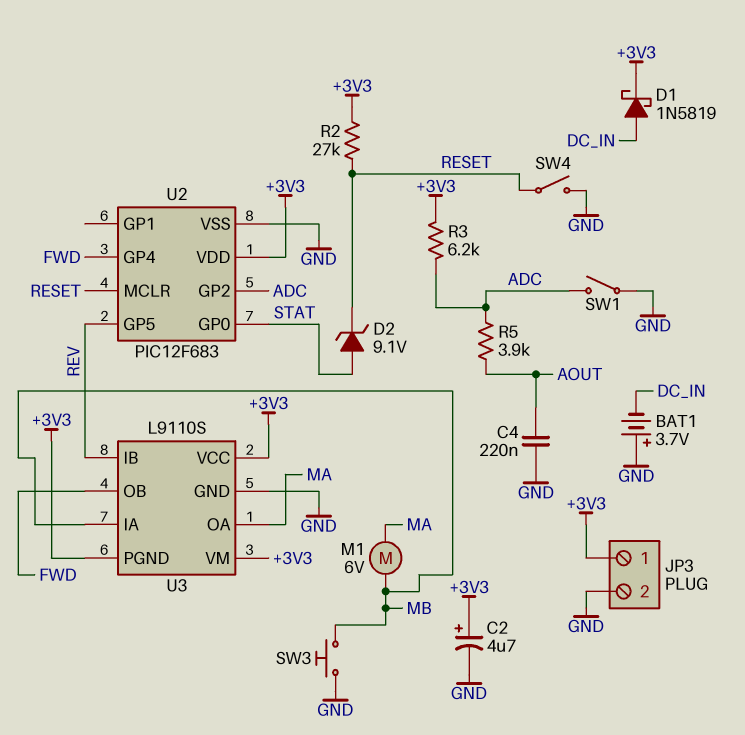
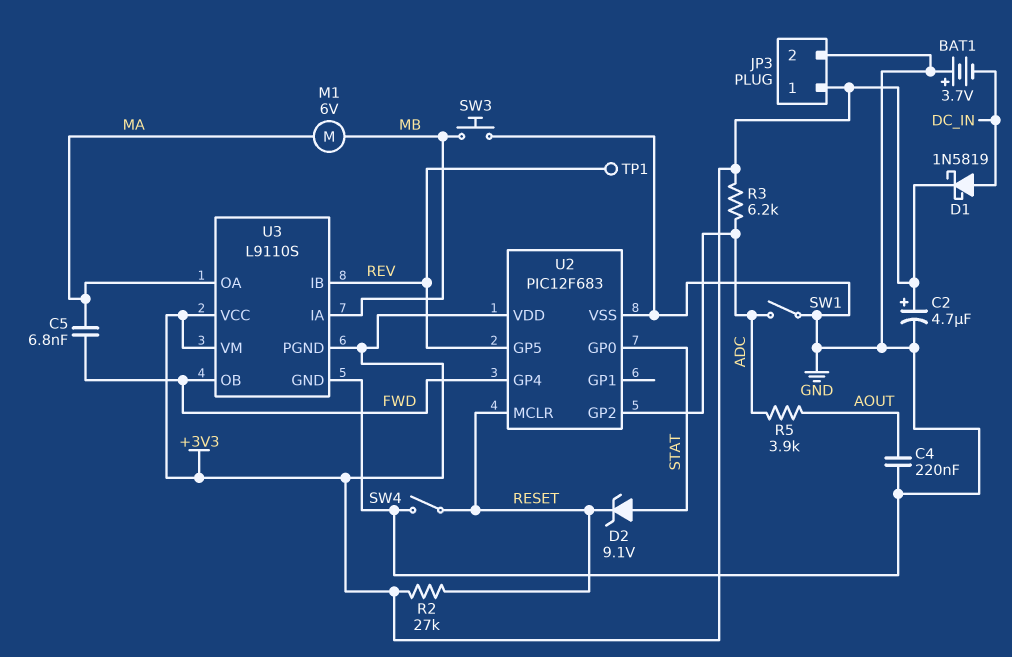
C5: none -> 6.8nF (FWD, MA)
TP1: none -> test point (REV)

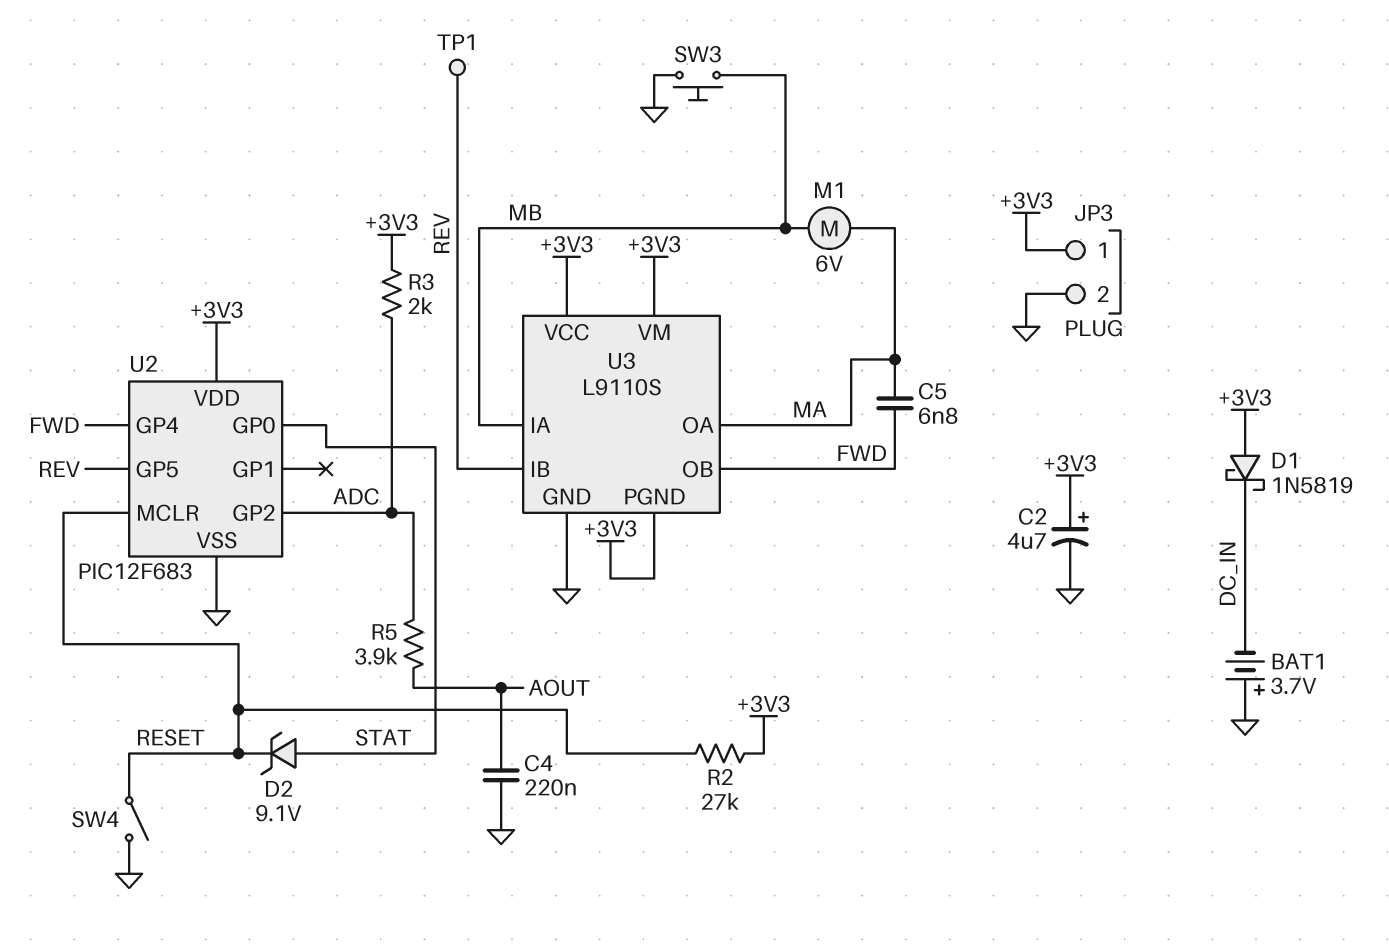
D1: schottky 1N5819 (A DC_IN, K +3V3) -> schottky 1N5819 (A +3V3, K DC_IN)
R3: 6.2k (+3V3, ADC) -> 2k (+3V3, ADC)
SW1: switch (ADC, GND) -> none

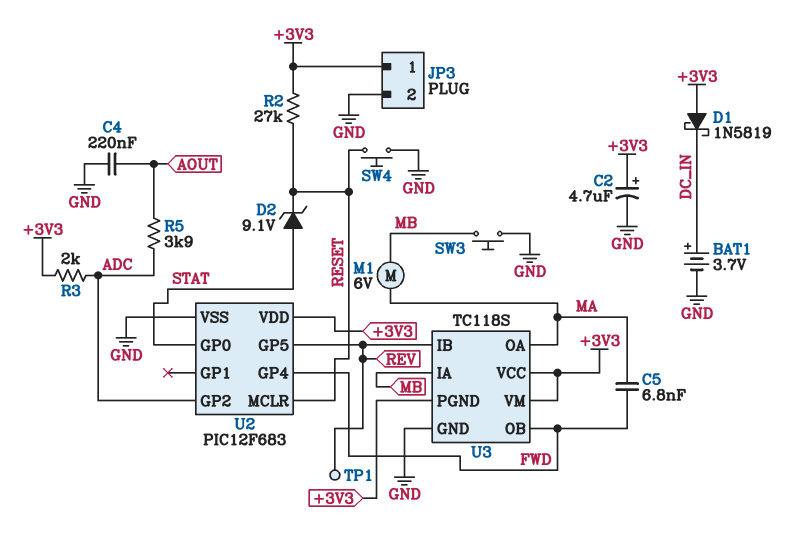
BAT1: 3.7V (plus GND, minus DC_IN) -> 3.7V (plus DC_IN, minus GND)
SW4: switch (GND, RESET) -> button (GND, RESET)
U3: L9110S -> TC118S

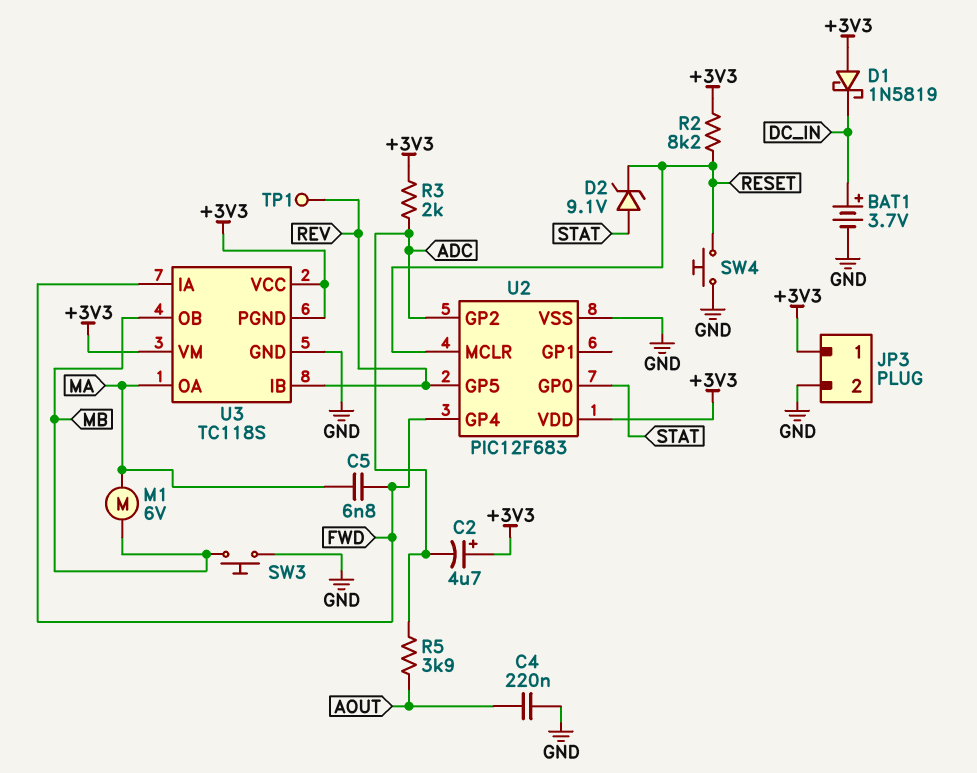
C2: 4.7uF (plus +3V3, minus GND) -> 4.7uF (plus +3V3, minus ADC)
R2: 27k (+3V3, RESET) -> 8.2k (+3V3, RESET)
U3 pin IA: MB -> FWD
U3 pin OB: FWD -> MB

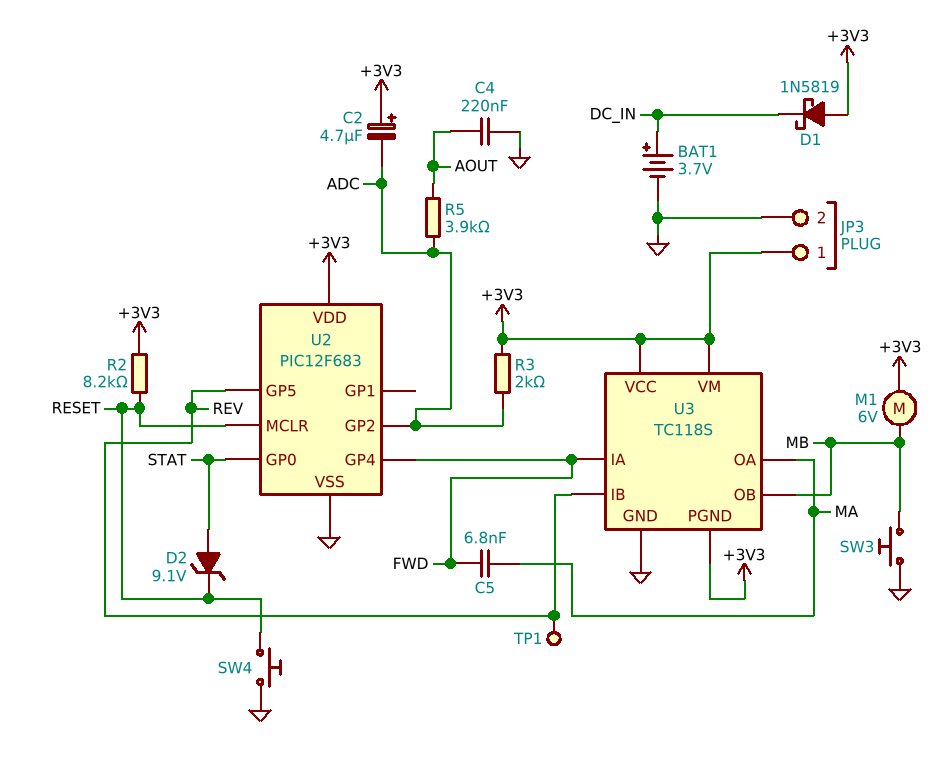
M1: motor 6V (MA, MB) -> motor 6V (+3V3, MB)

